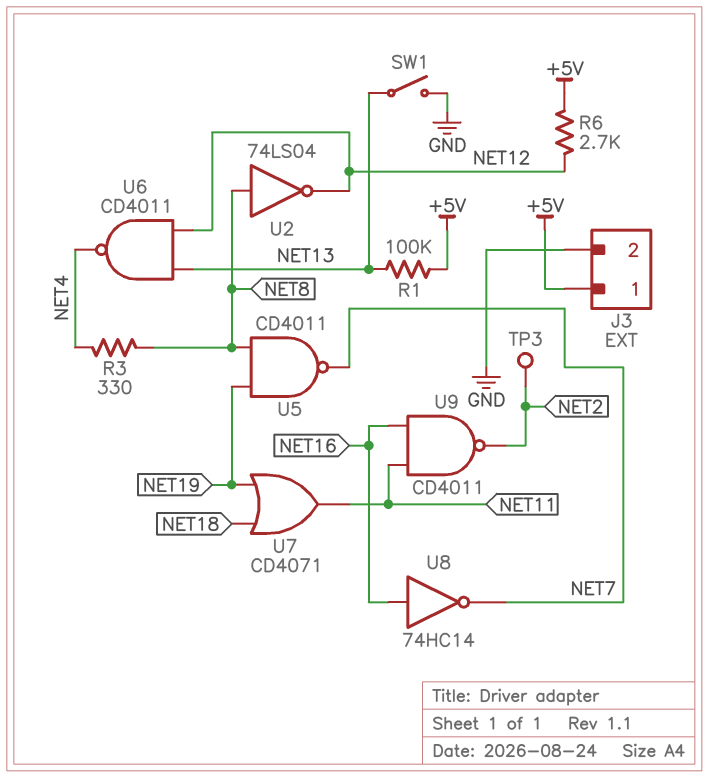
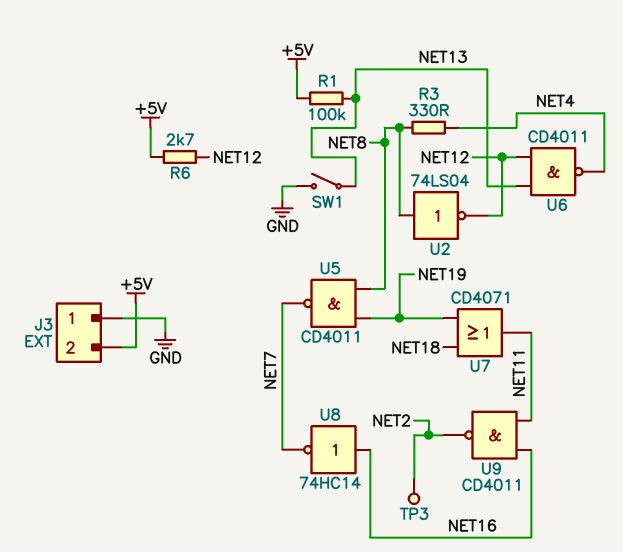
J3 pin 1: +5V -> GND
J3 pin 2: GND -> +5V

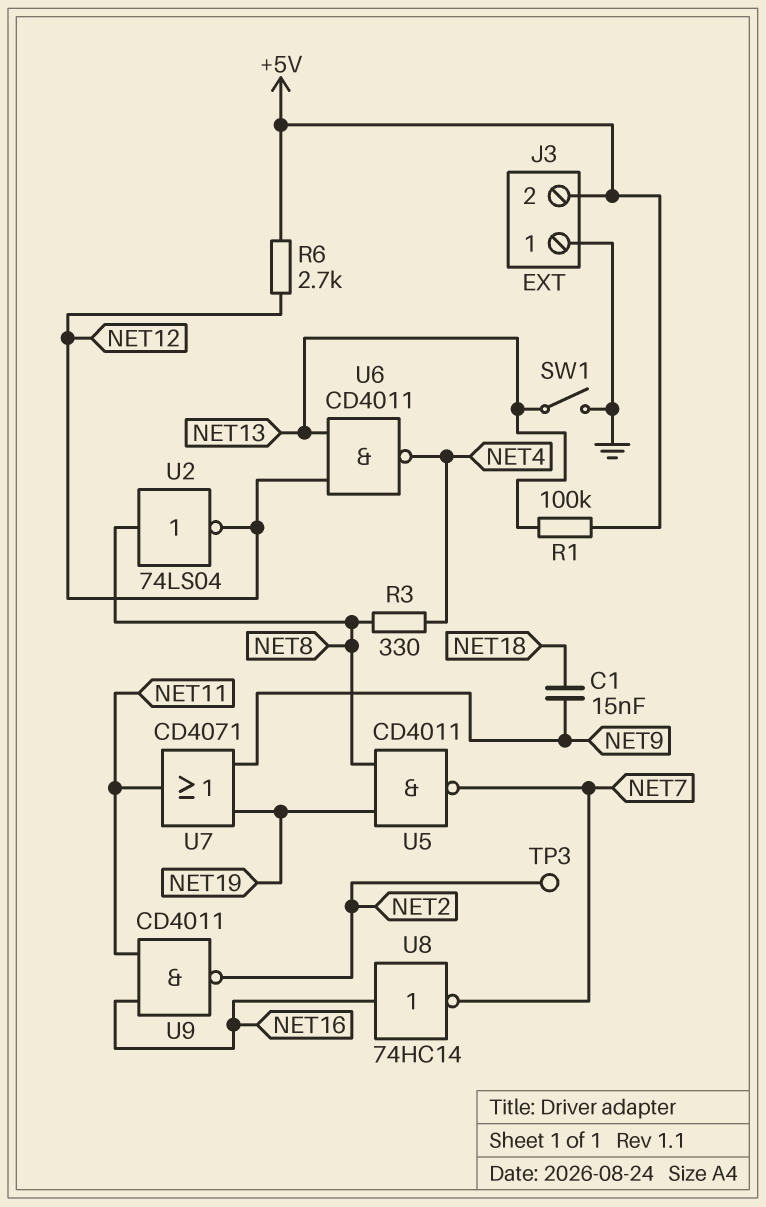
C1: none -> 15nF (NET9, NET18)
U7: OR CD4071 (in NET18, in NET19, out NET11) -> OR CD4071 (in NET9, in NET19, out NET11)

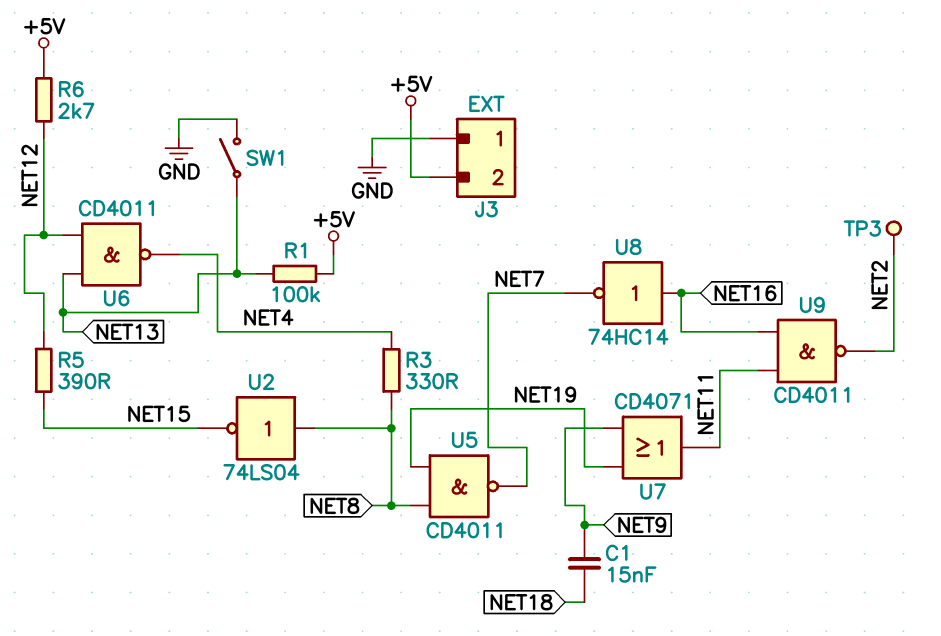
R5: none -> 390 (NET12, NET15)
U2: NOT 74LS04 (in NET8, out NET12) -> NOT 74LS04 (in NET8, out NET15)

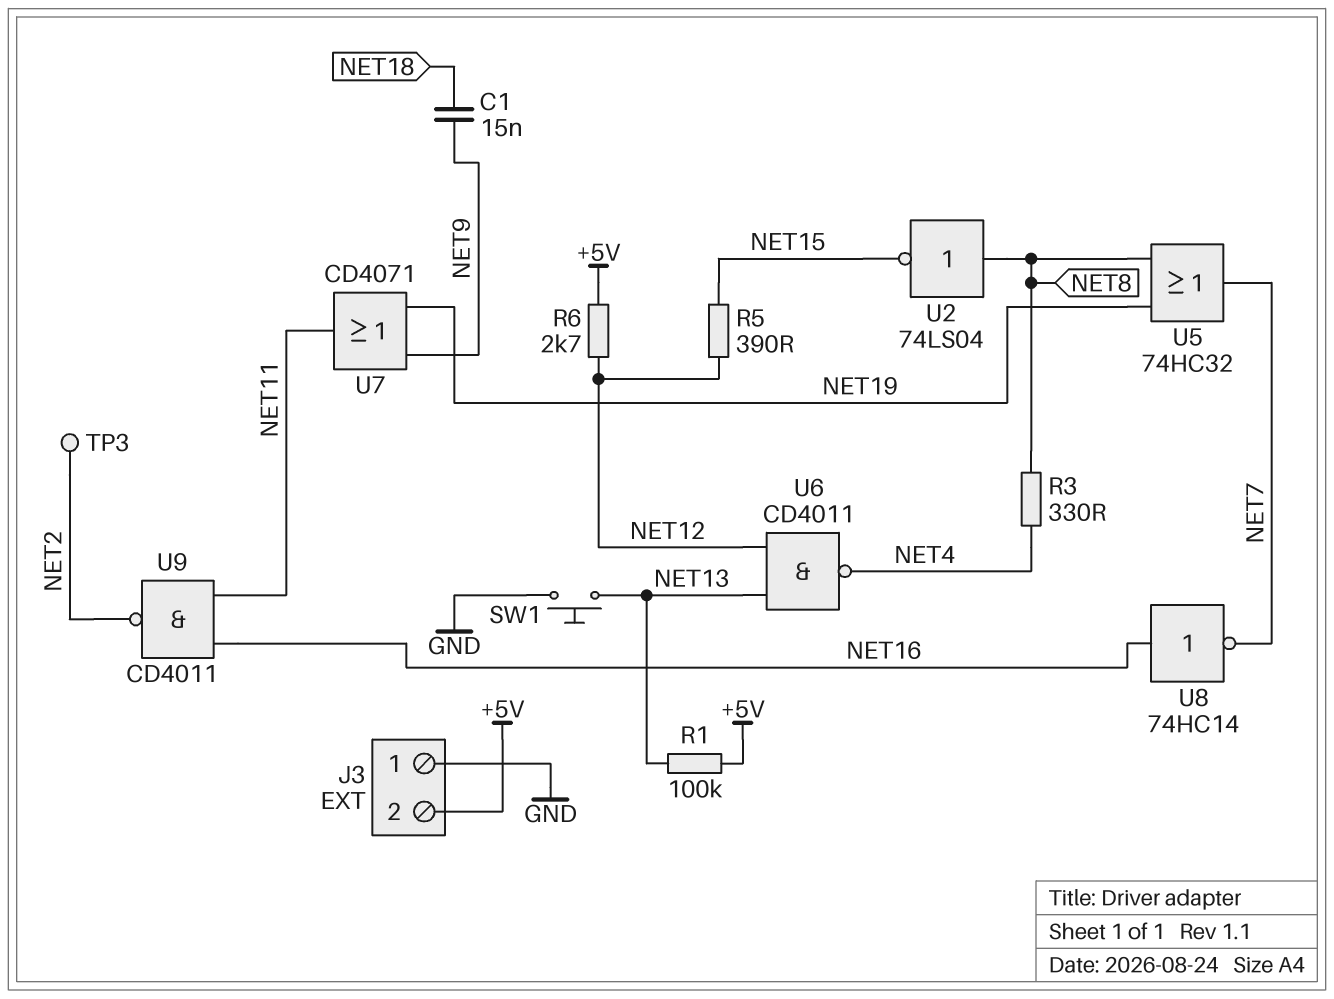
SW1: switch (GND, NET13) -> button (GND, NET13)
U5: NAND CD4011 (in NET8, in NET19, out NET7) -> OR 74HC32 (in NET8, in NET19, out NET7)

